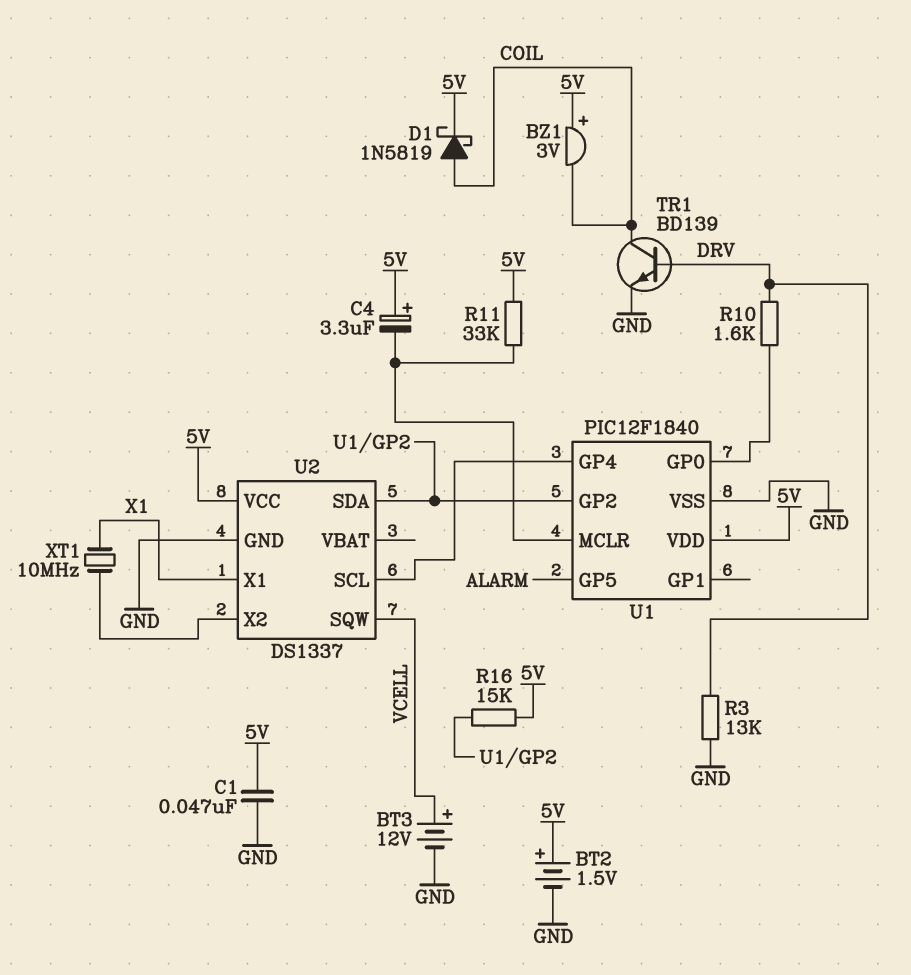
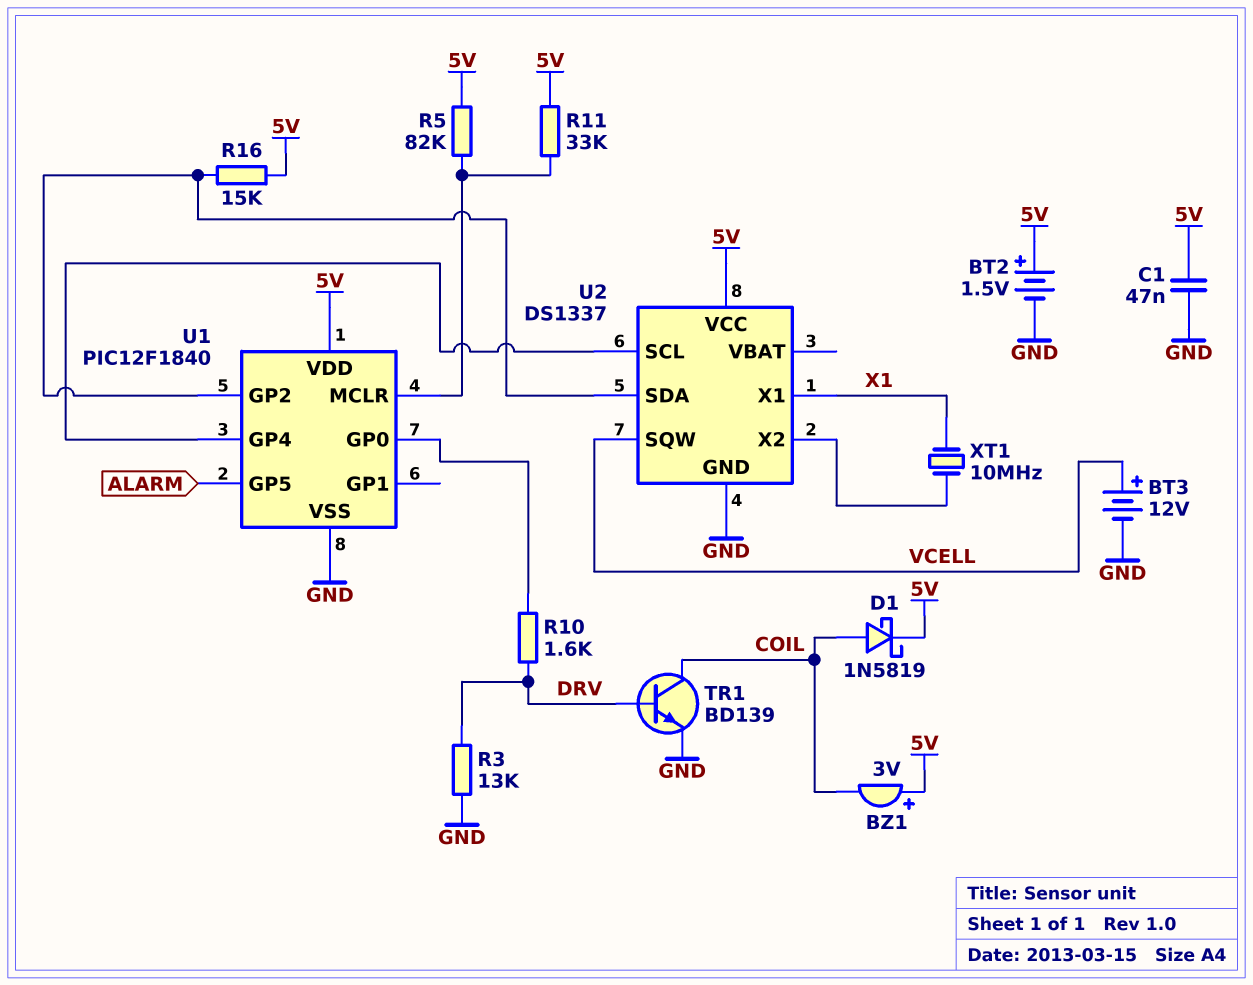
C4: 3.3uF (plus 5V, minus U1/MCLR) -> none
R5: none -> 82k (5V, U1/MCLR)

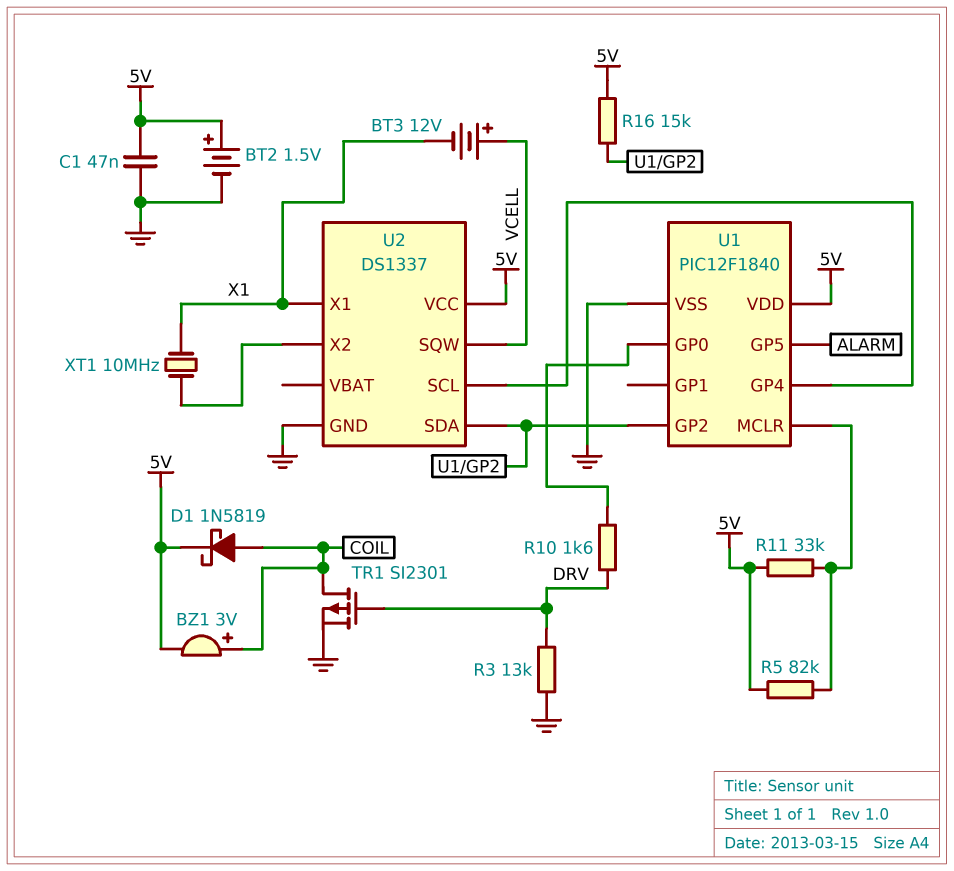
BT3: 12V (plus VCELL, minus GND) -> 12V (plus VCELL, minus X1)
BZ1: buzzer 3V (plus 5V, minus COIL) -> buzzer 3V (plus COIL, minus 5V)
TR1: NPN BD139 (B DRV, C COIL, E GND) -> PMOS SI2301 (G DRV, D COIL, S GND)

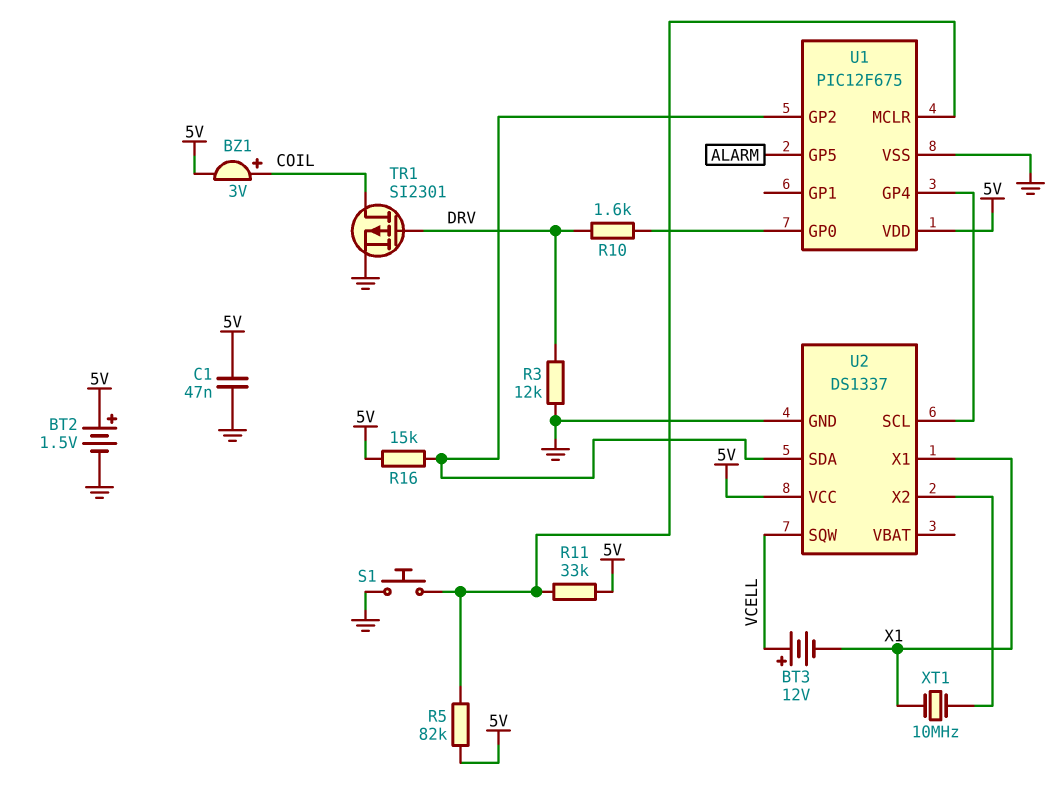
D1: schottky 1N5819 (A COIL, K 5V) -> none
R3: 13k (DRV, GND) -> 12k (DRV, GND)
S1: none -> button (GND, U1/MCLR)
U1: PIC12F1840 -> PIC12F675

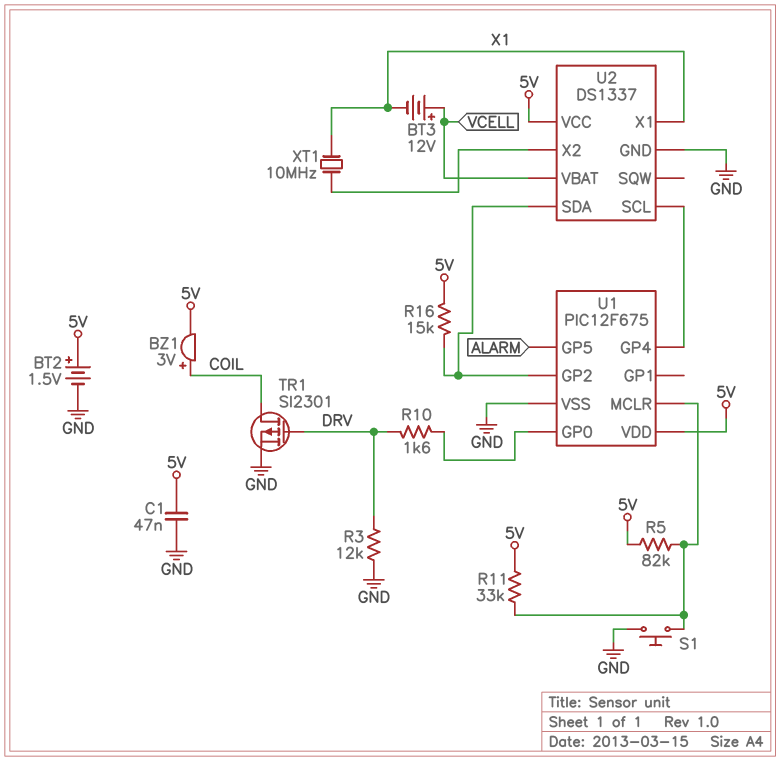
U2 pin SQW: VCELL -> none
U2 pin VBAT: none -> VCELL

